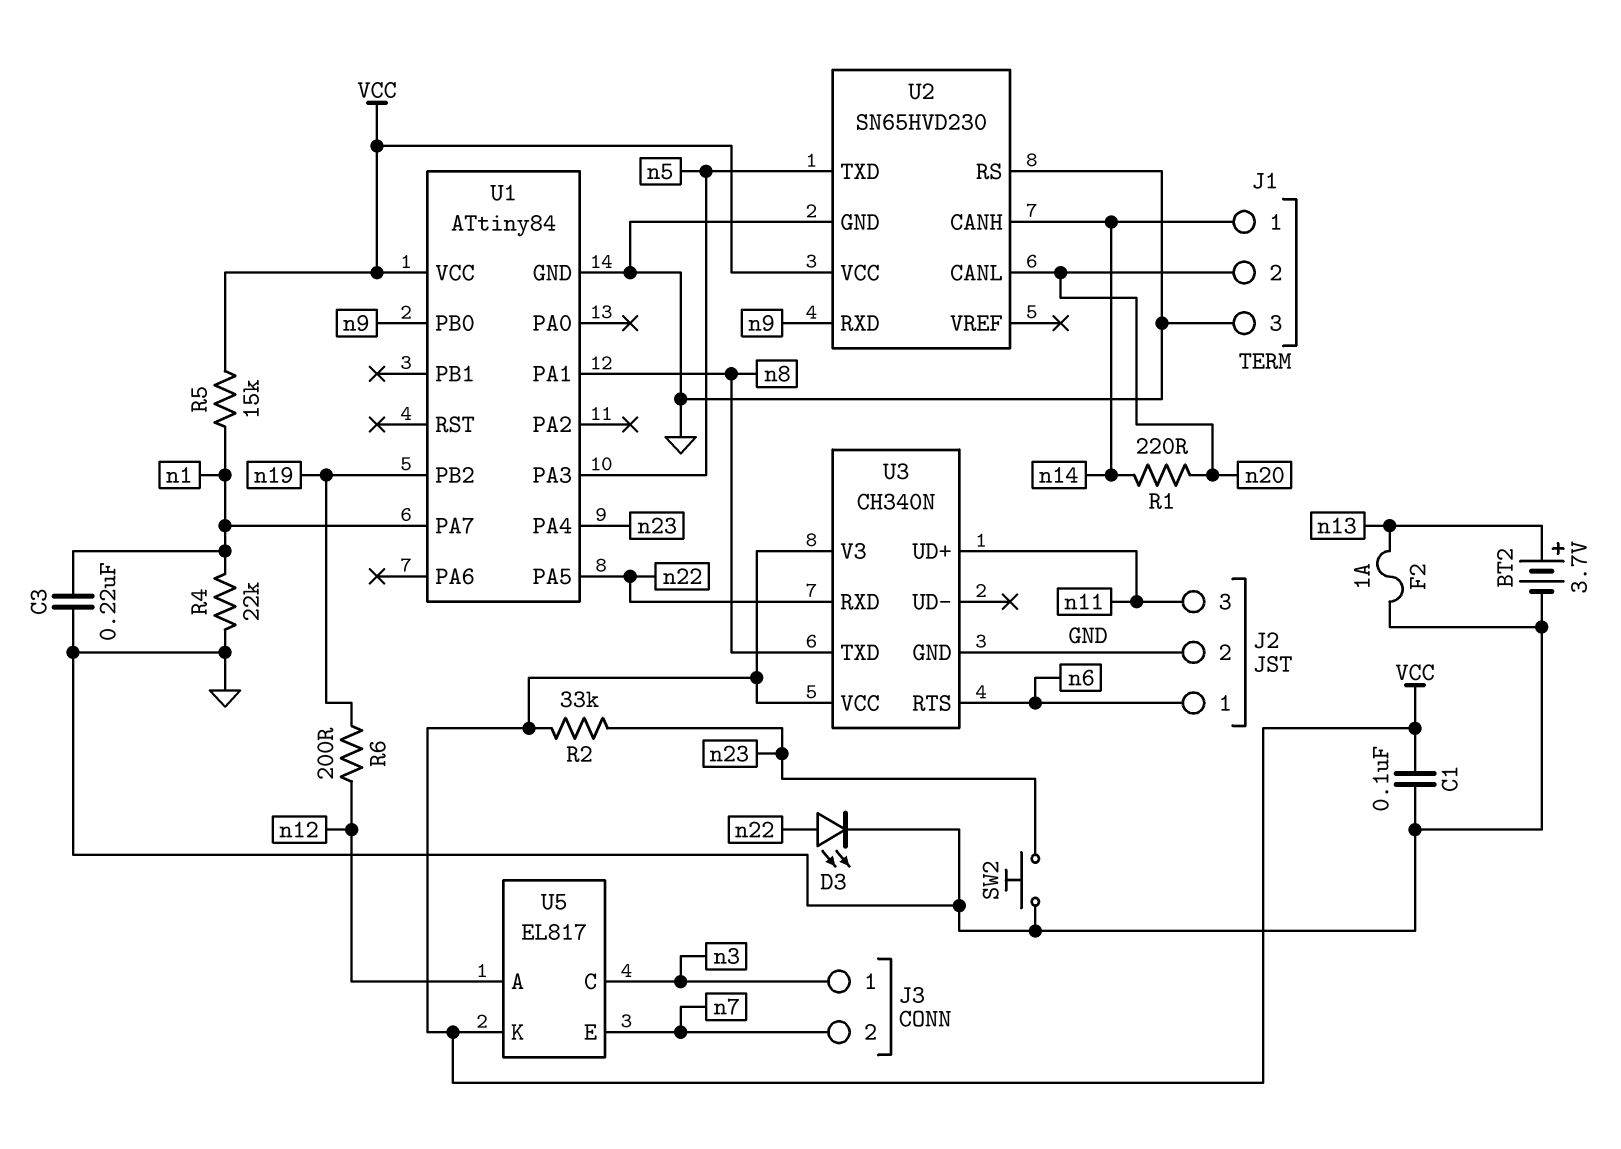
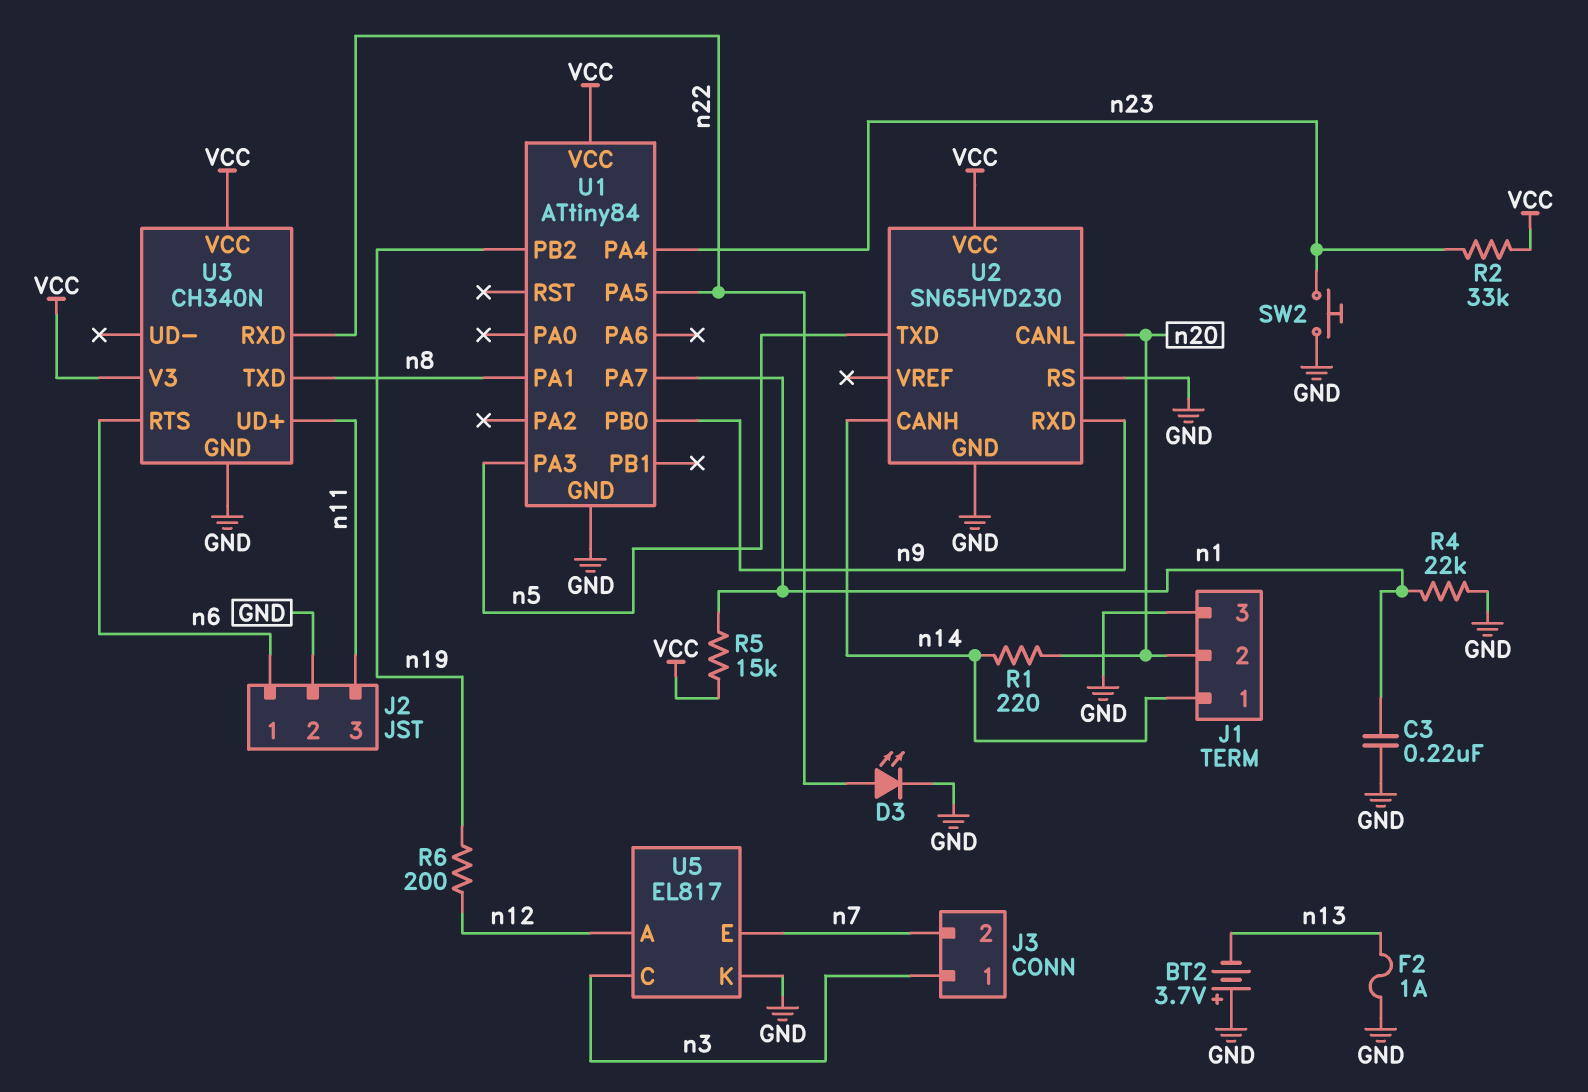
BT2: 3.7V (plus n13, minus GND) -> 3.7V (plus GND, minus n13)
C1: 100nF (GND, VCC) -> none
U5 pin K: VCC -> GND

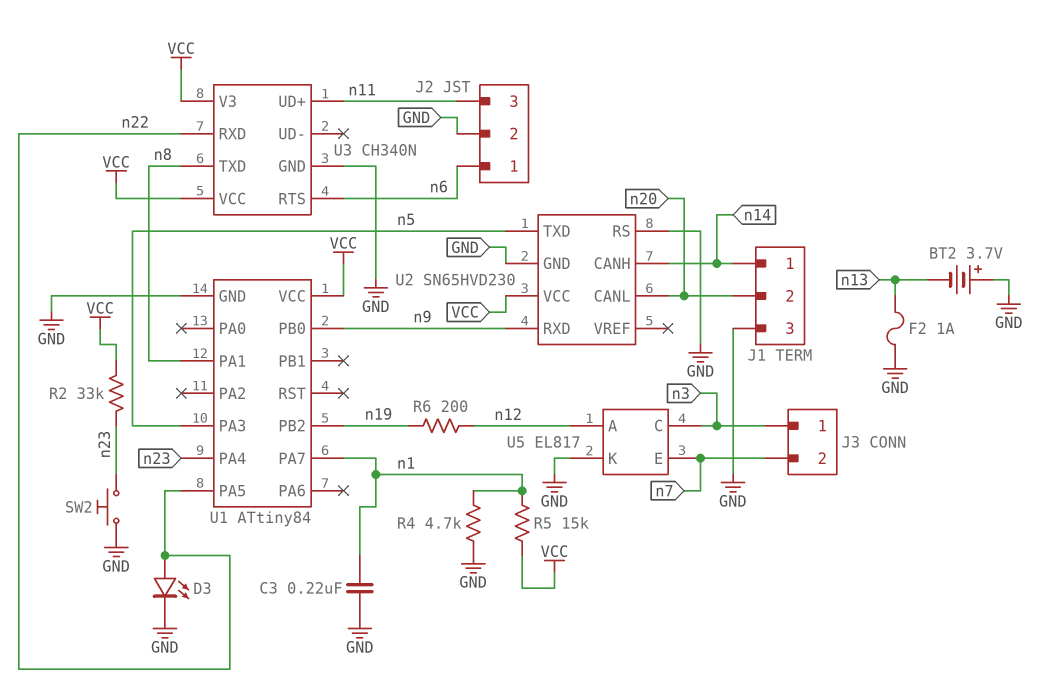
R1: 220 (n14, n20) -> none
R4: 22k (GND, n1) -> 4.7k (GND, n1)

